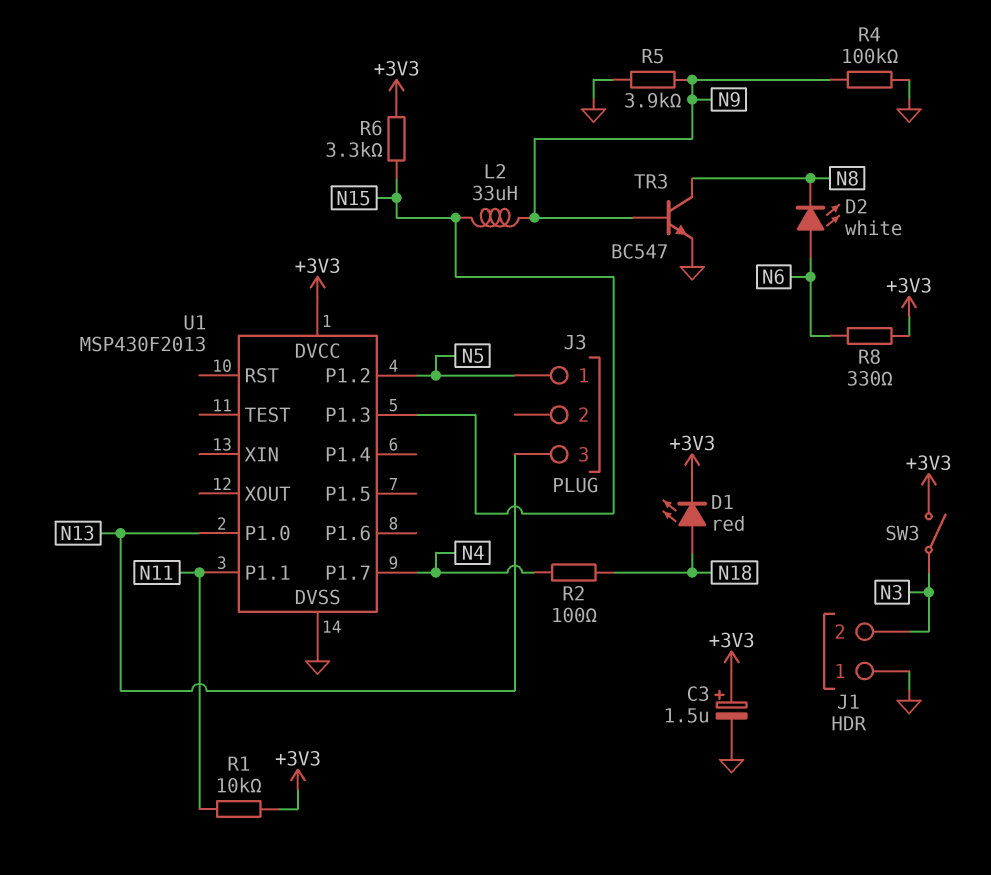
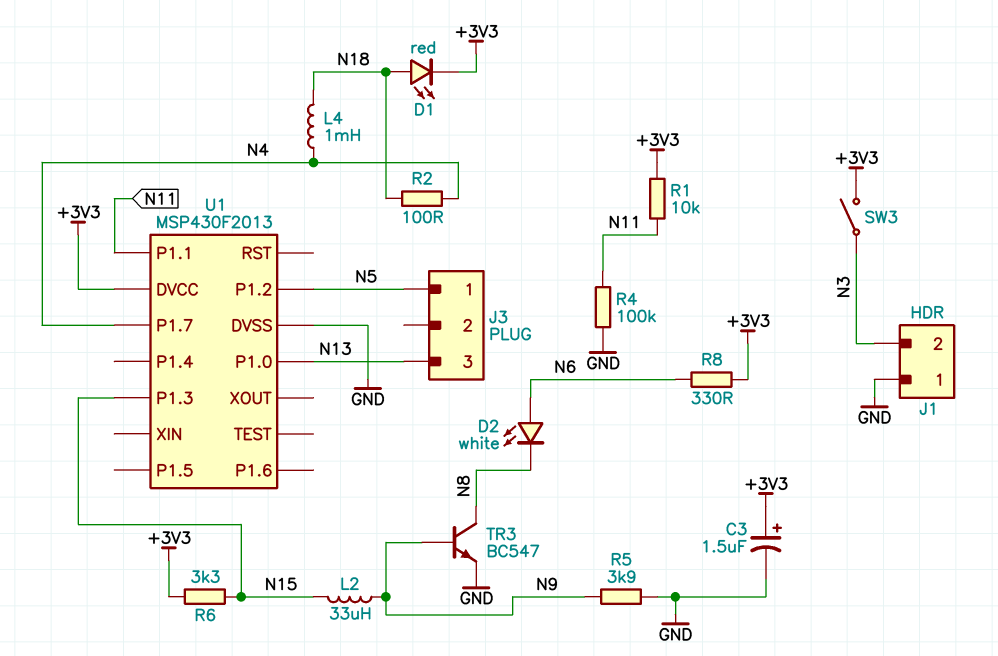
L4: none -> 1mH (N4, N18)
R4: 100k (GND, N9) -> 100k (GND, N11)

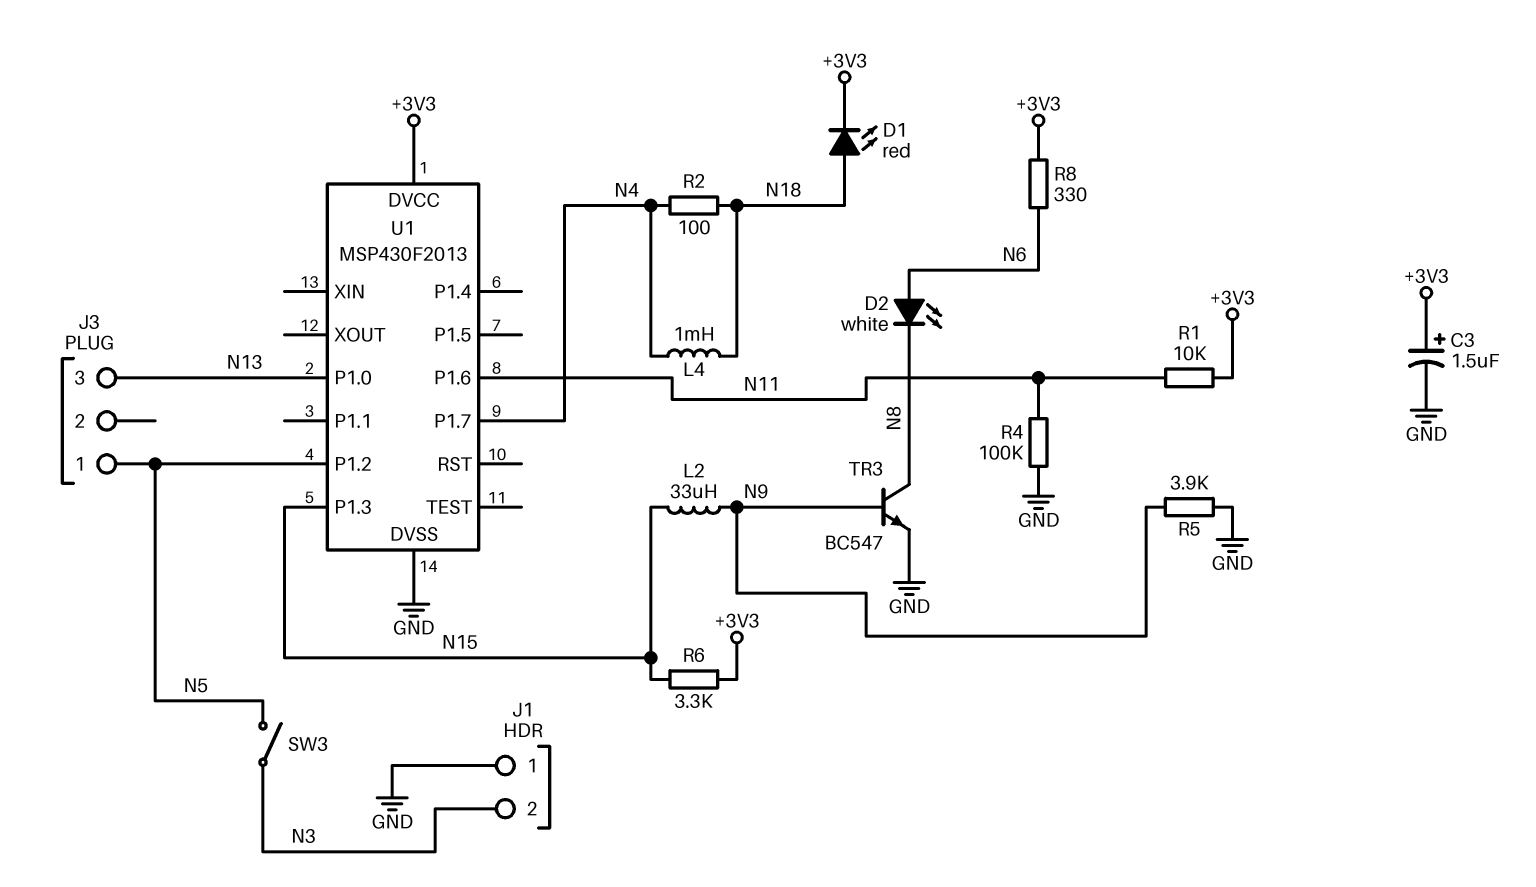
SW3: switch (+3V3, N3) -> switch (N3, N5)
U1 pin P1.1: N11 -> none
U1 pin P1.6: none -> N11

